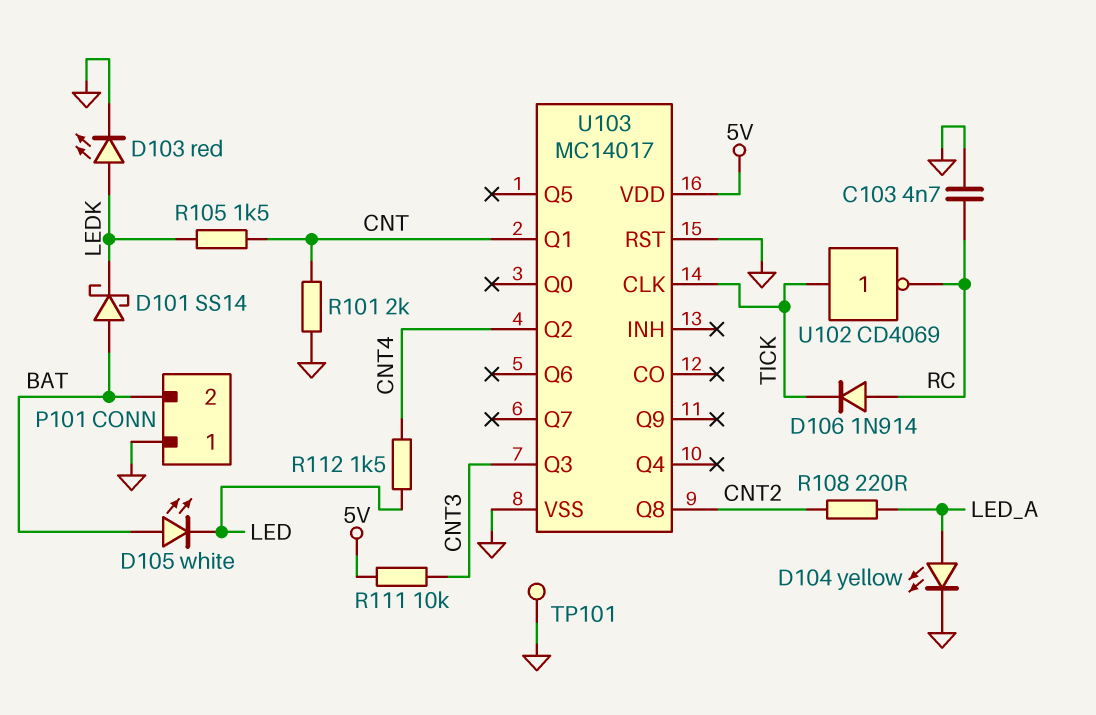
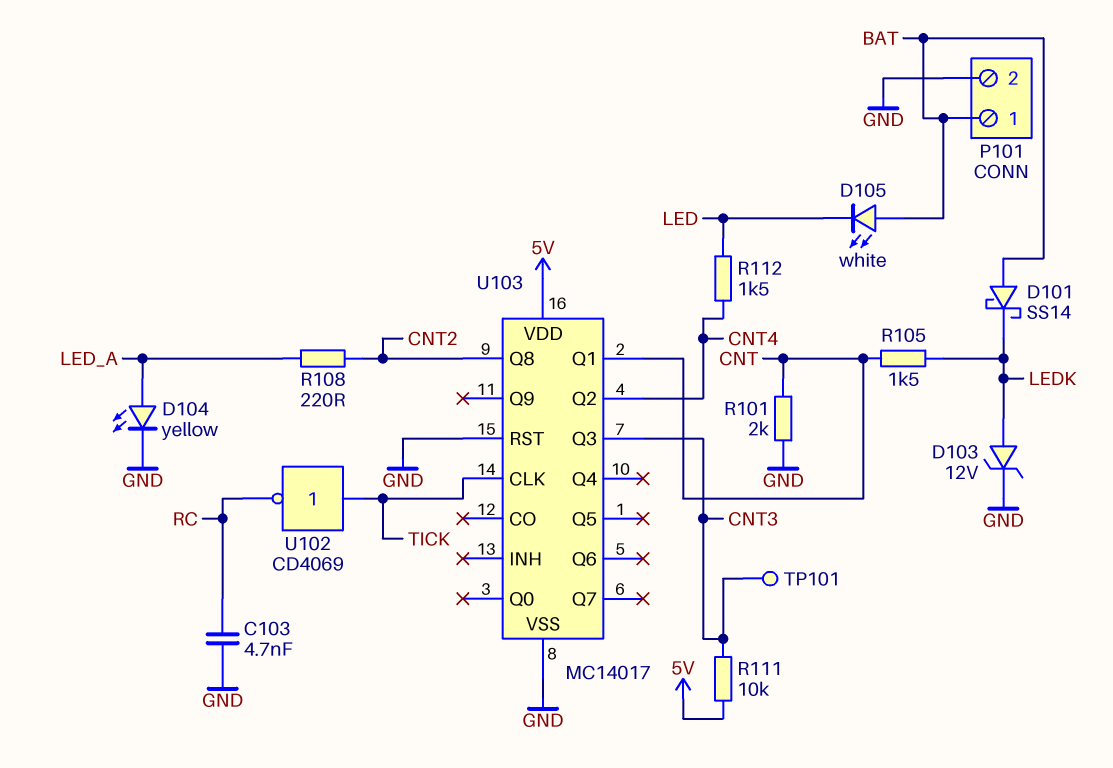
D103: LED red (A LEDK, K GND) -> zener 12V (A LEDK, K GND)
D106: diode 1N914 (A RC, K TICK) -> none
P101 pin 1: GND -> BAT
P101 pin 2: BAT -> GND
TP101: test point (GND) -> test point (CNT3)

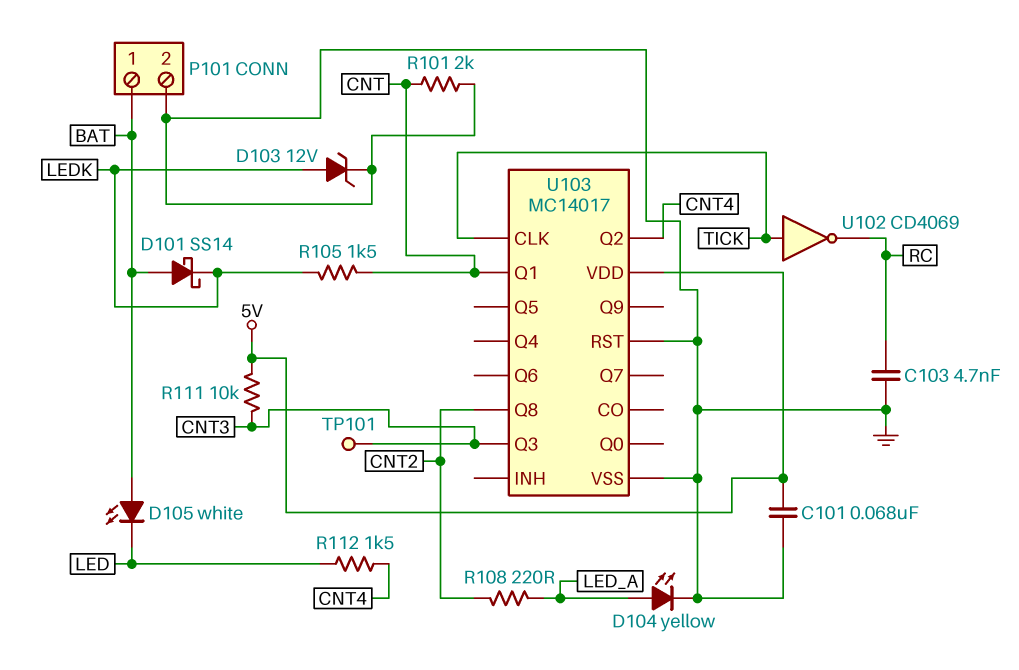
C101: none -> 68nF (5V, GND)

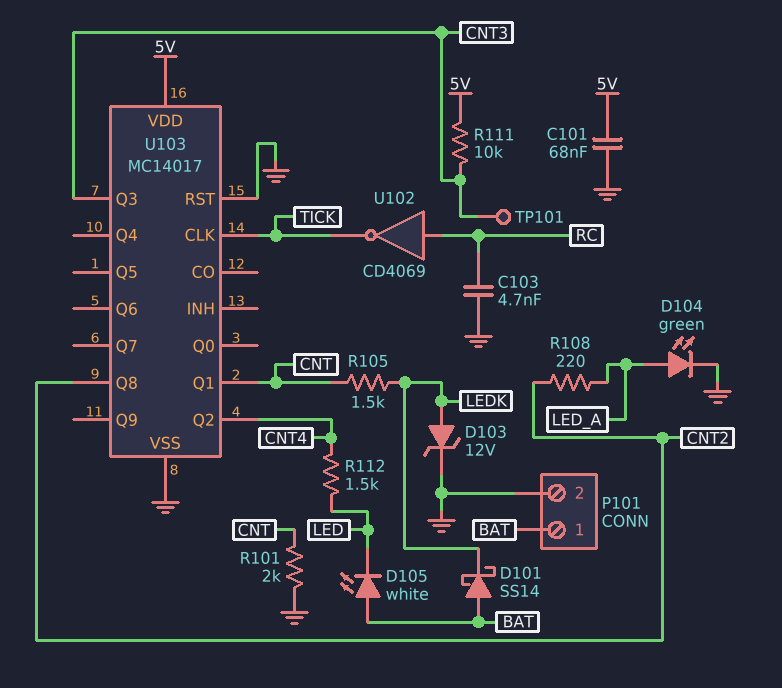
D104: LED yellow (A LED_A, K GND) -> LED green (A LED_A, K GND)
U102: NOT CD4069 (in TICK, out RC) -> NOT CD4069 (in RC, out TICK)

